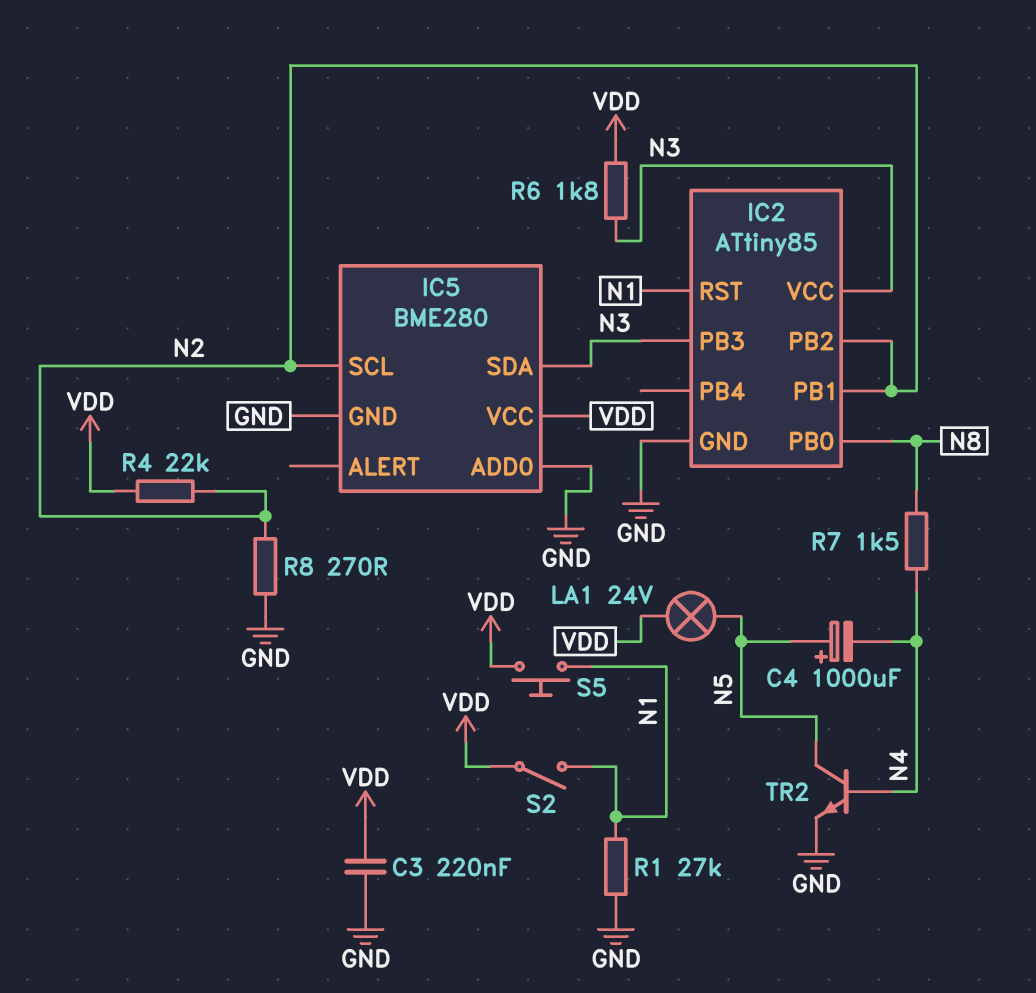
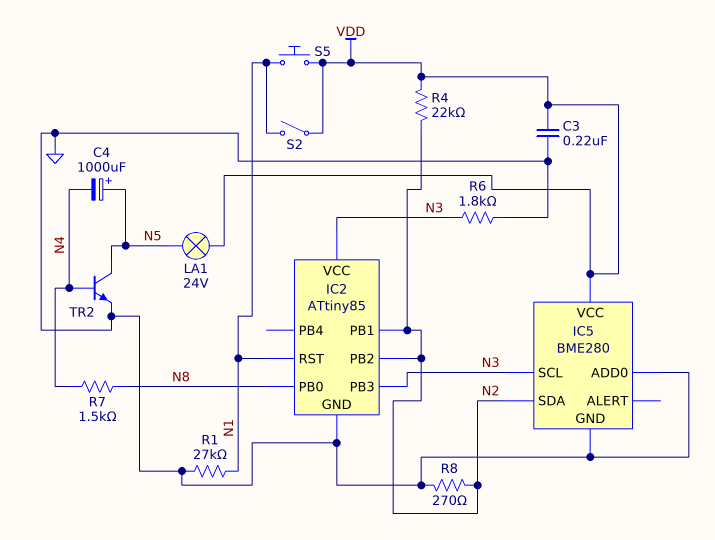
IC5 pin SCL: N2 -> N3
IC5 pin SDA: N3 -> N2
R6: 1.8k (N3, VDD) -> 1.8k (GND, N3)

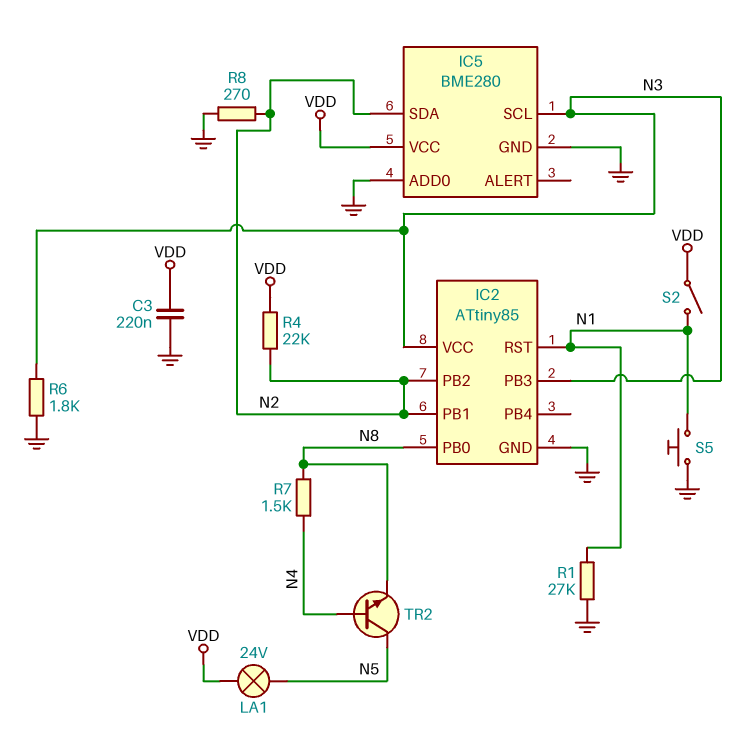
C4: 1000uF (plus N5, minus N4) -> none
S5: button (N1, VDD) -> button (GND, N1)
TR2: NPN (B N4, C N5, E GND) -> NPN (B N4, C N5, E N8)

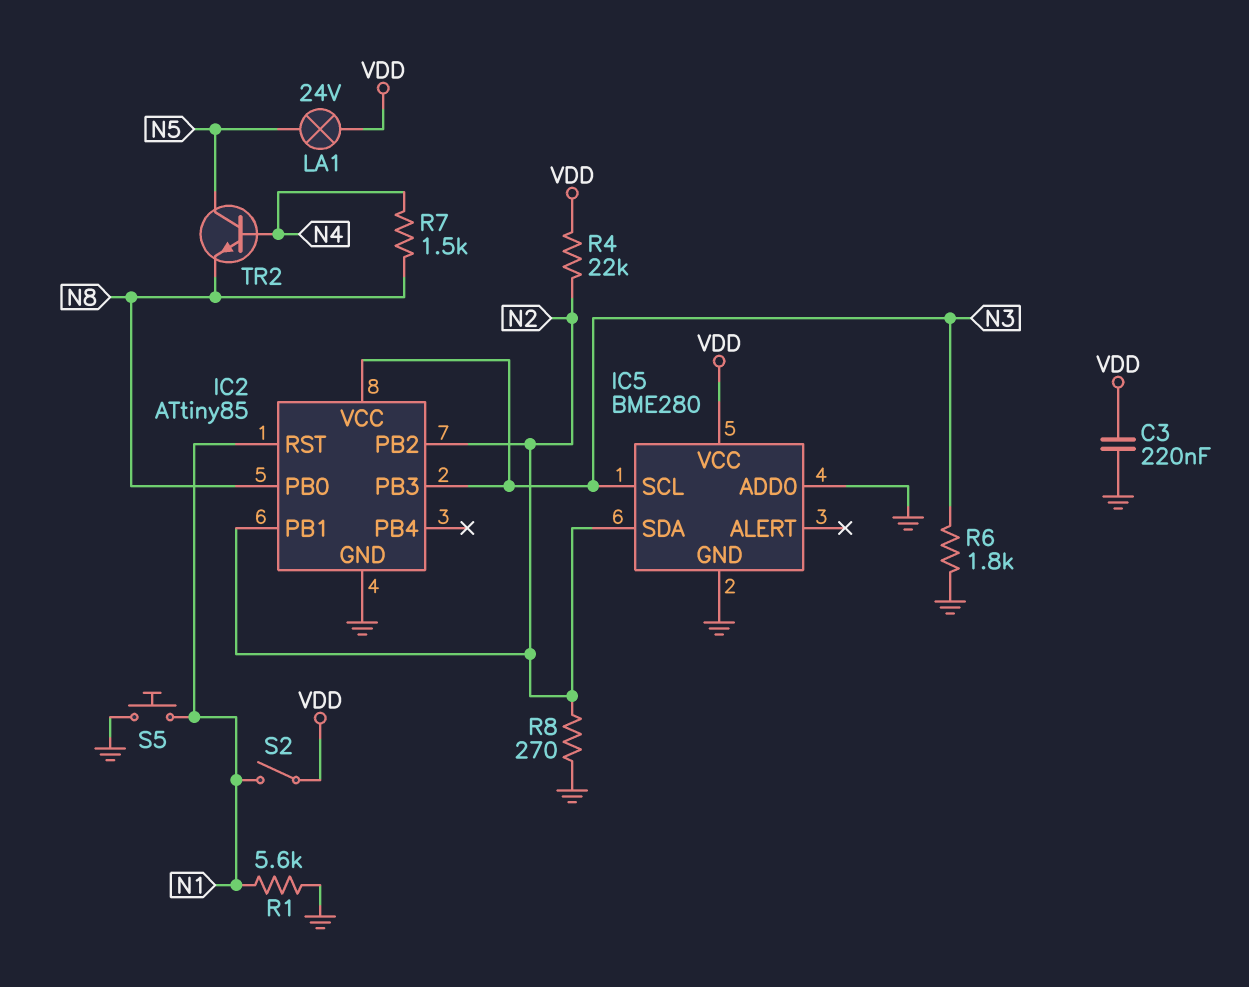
R1: 27k (GND, N1) -> 5.6k (GND, N1)

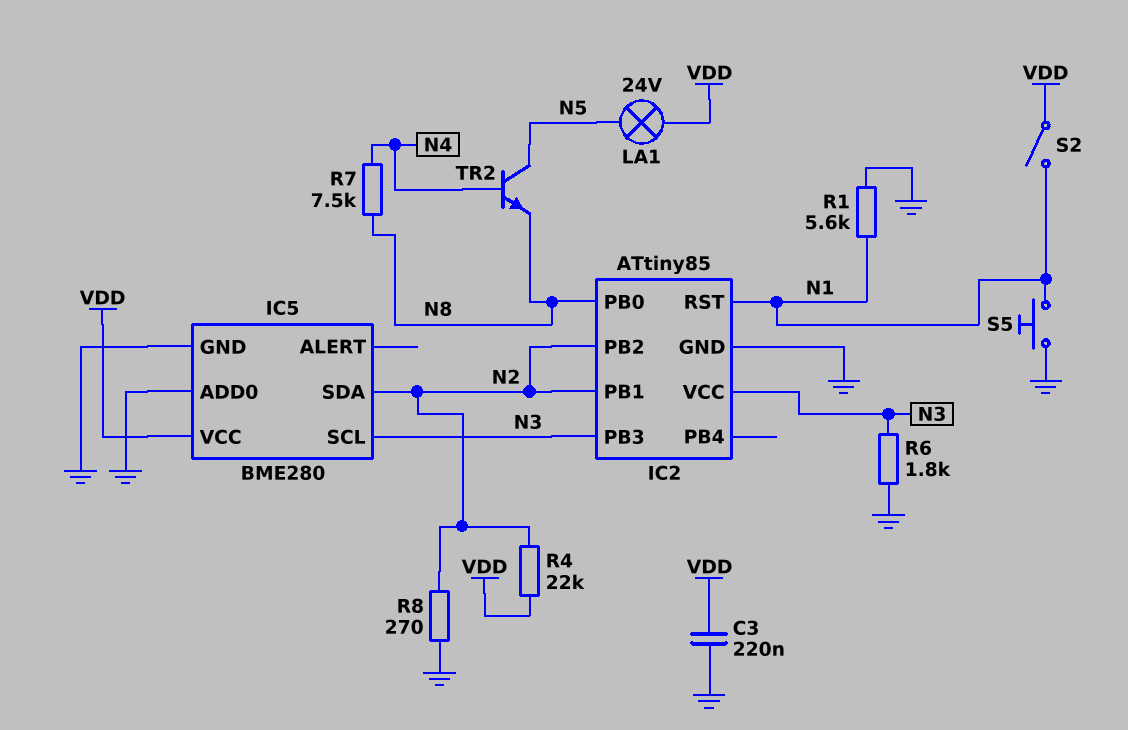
R7: 1.5k (N4, N8) -> 7.5k (N4, N8)

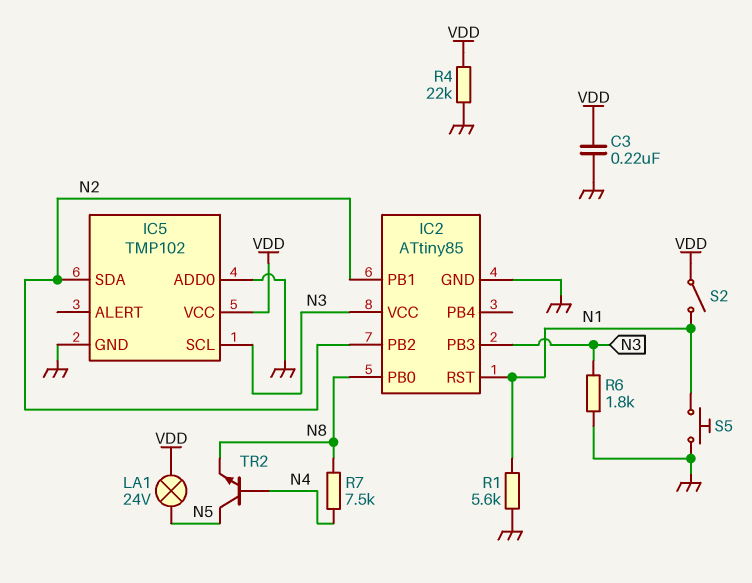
IC5: BME280 -> TMP102
R4: 22k (N2, VDD) -> 22k (GND, VDD)
R8: 270 (GND, N2) -> none

